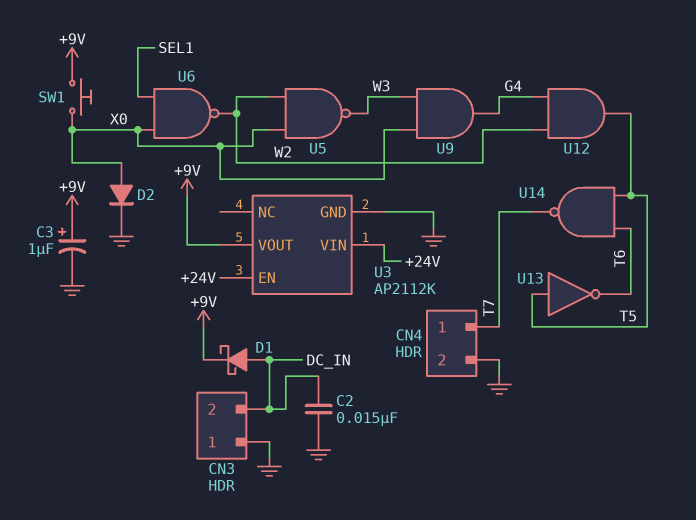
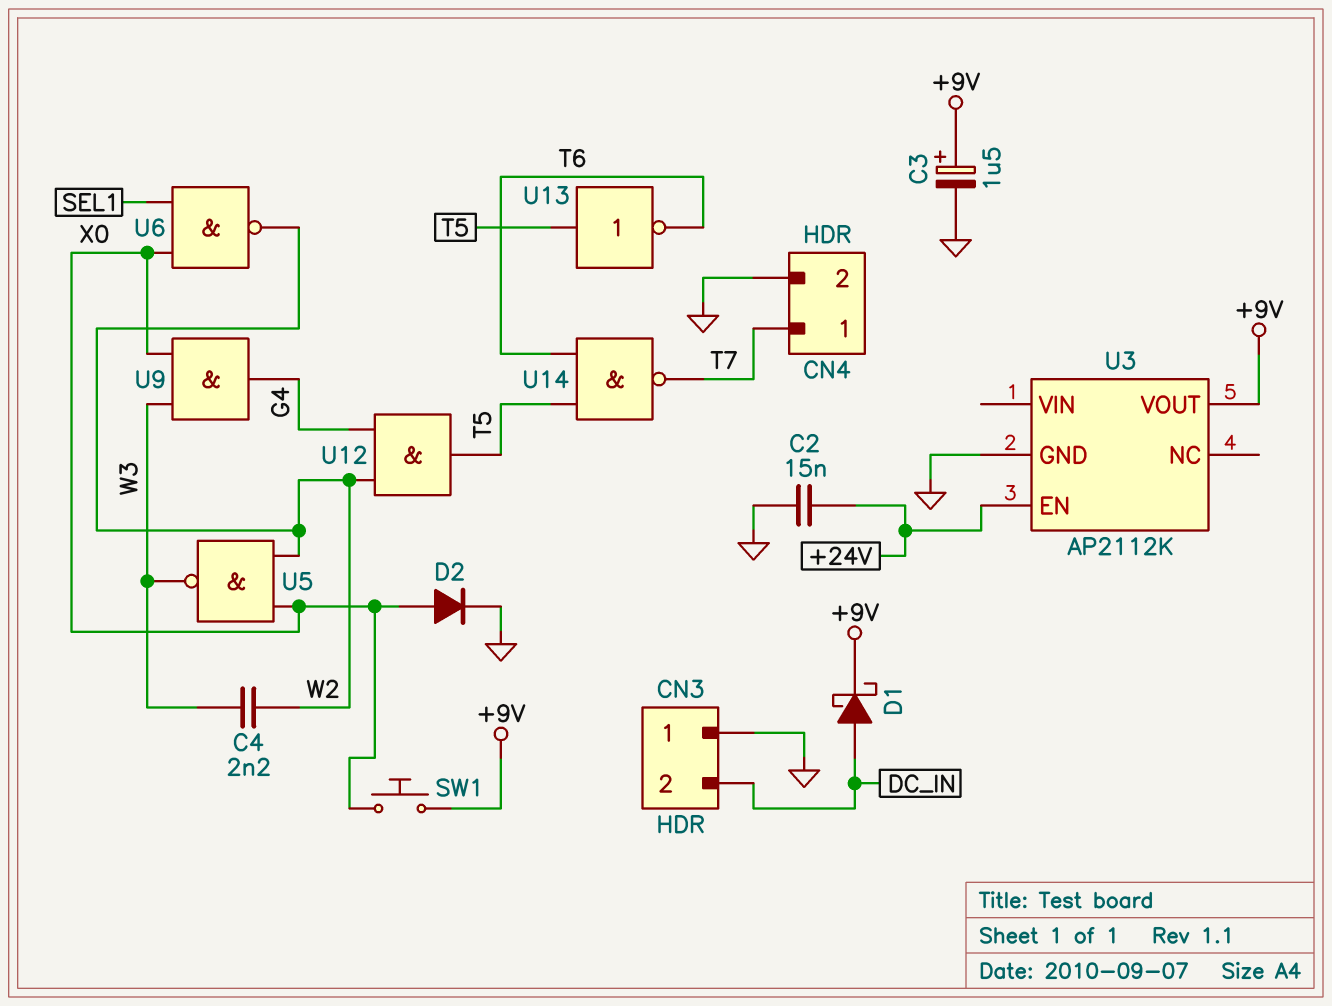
C2: 15nF (DC_IN, GND) -> 15nF (+24V, GND)
C3: 1uF (plus +9V, minus GND) -> 1.5uF (plus +9V, minus GND)
C4: none -> 2.2nF (W2, W3)
U3 pin VIN: +24V -> none

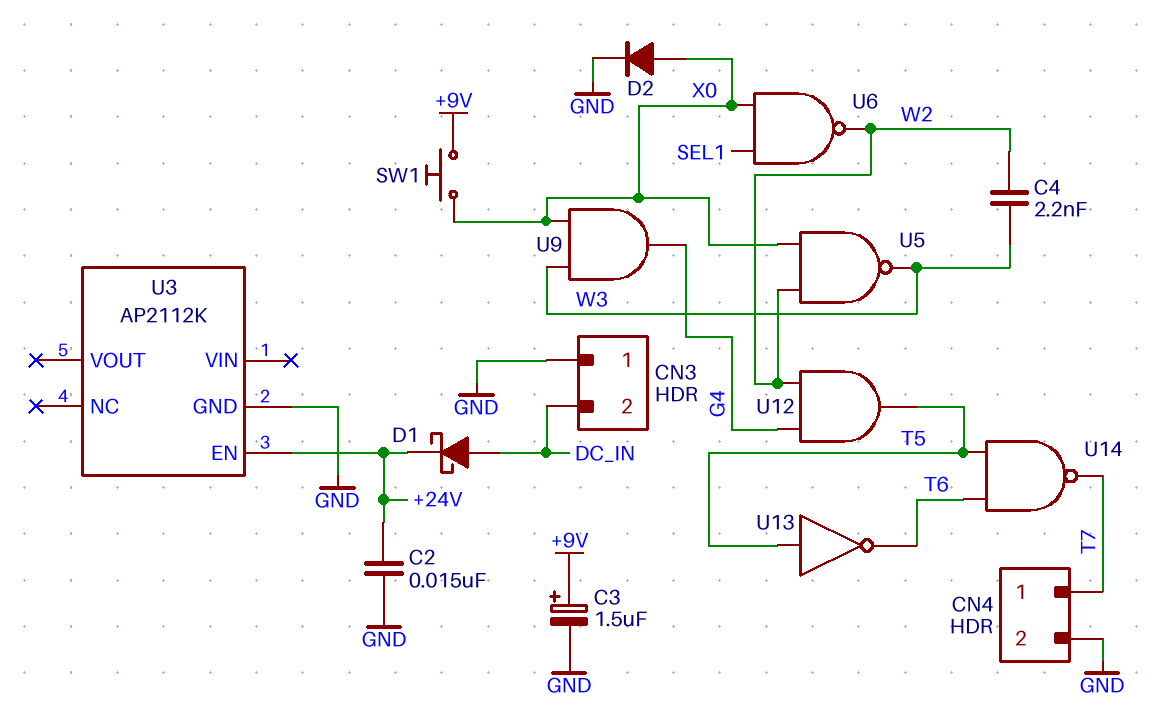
D1: schottky (A DC_IN, K +9V) -> schottky (A DC_IN, K +24V)
U3 pin VOUT: +9V -> none

